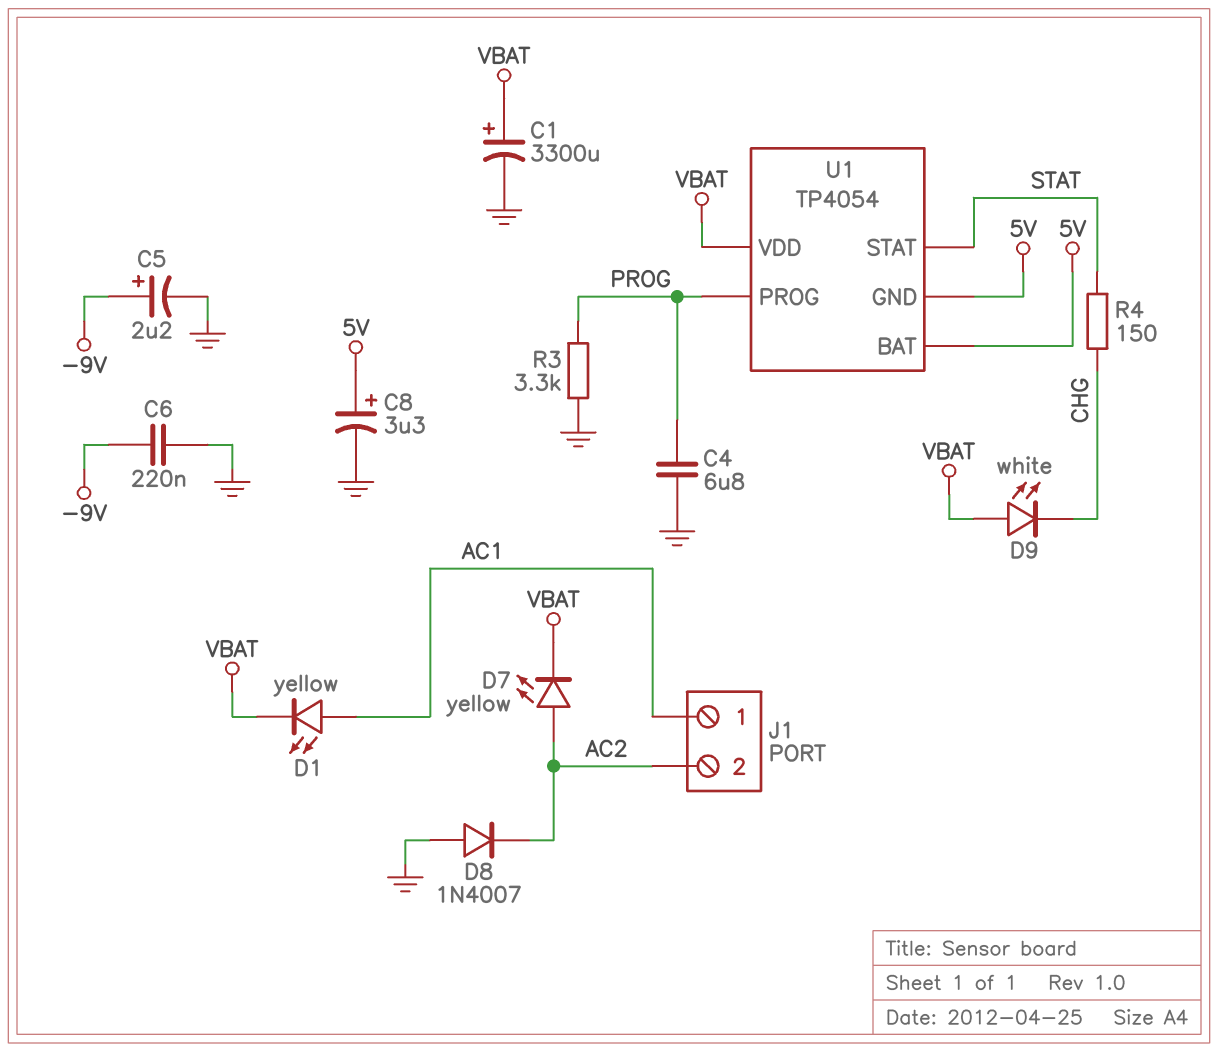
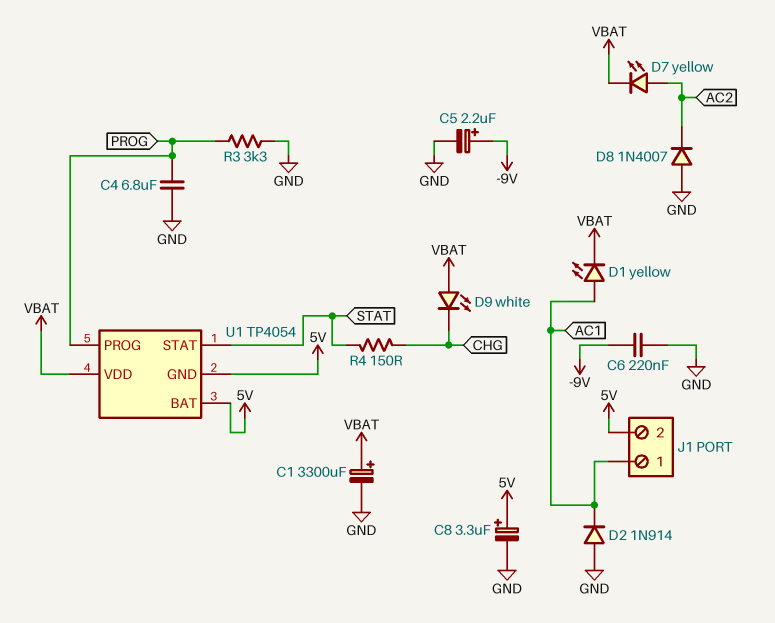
D2: none -> diode 1N914 (A GND, K AC1)
J1 pin 2: AC2 -> 5V

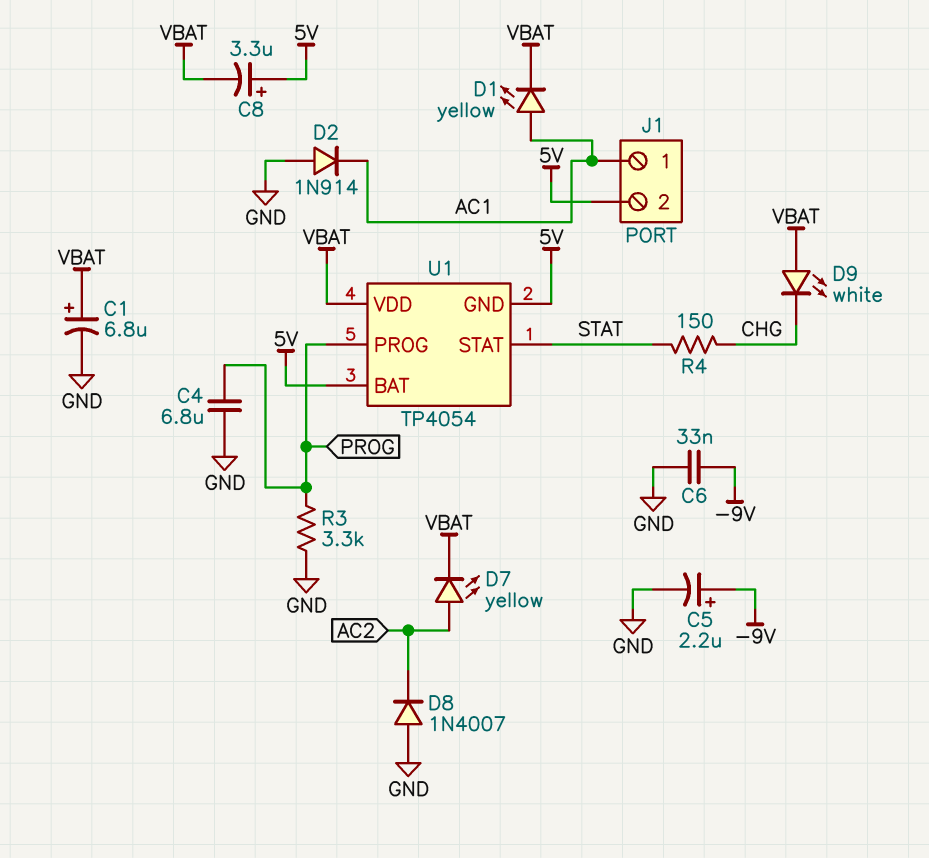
C1: 3300uF (plus VBAT, minus GND) -> 6.8uF (plus VBAT, minus GND)
C6: 220nF (-9V, GND) -> 33nF (-9V, GND)
C8: 3.3uF (plus 5V, minus GND) -> 3.3uF (plus 5V, minus VBAT)

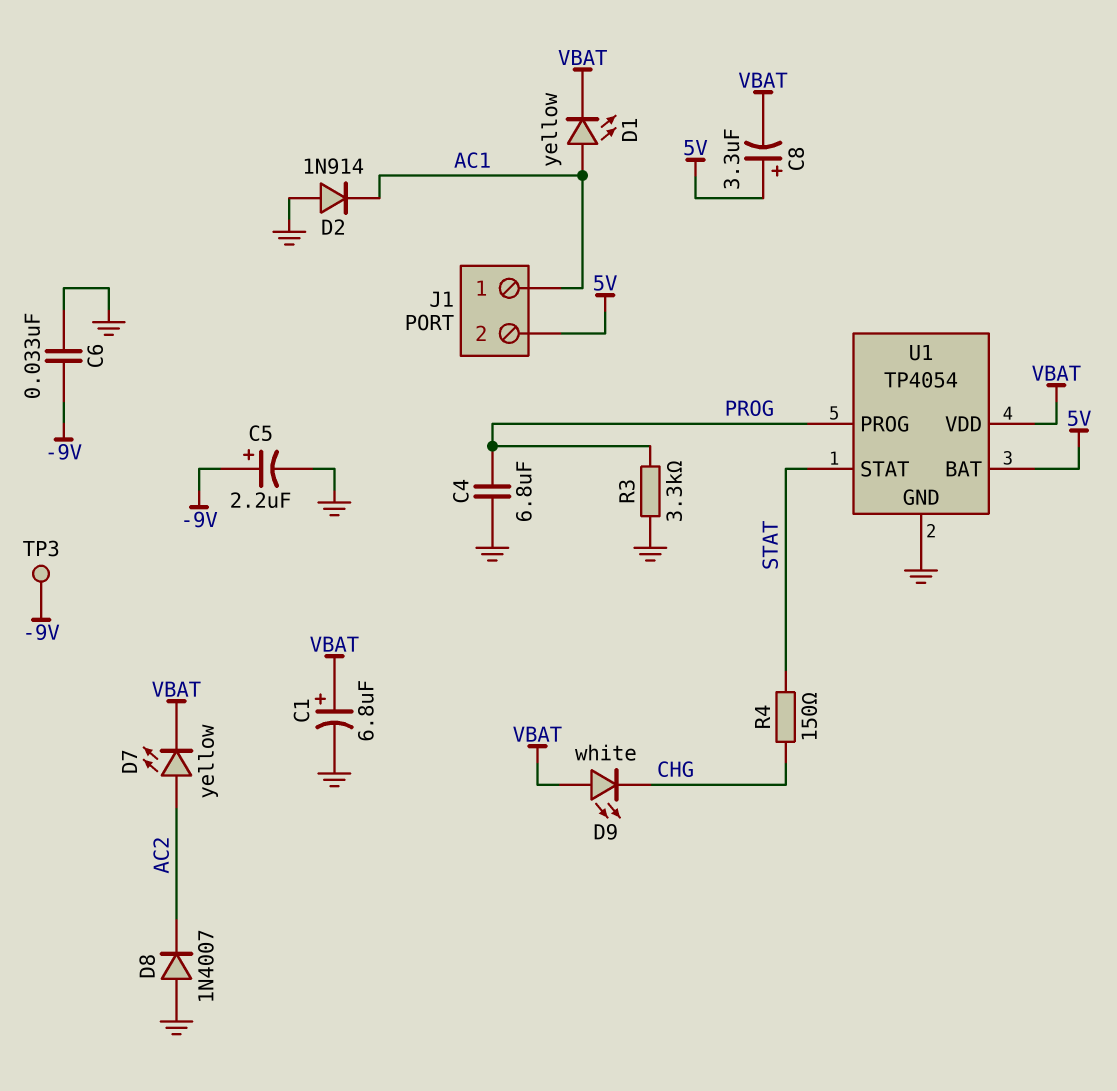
TP3: none -> test point (-9V)
U1 pin GND: 5V -> GND

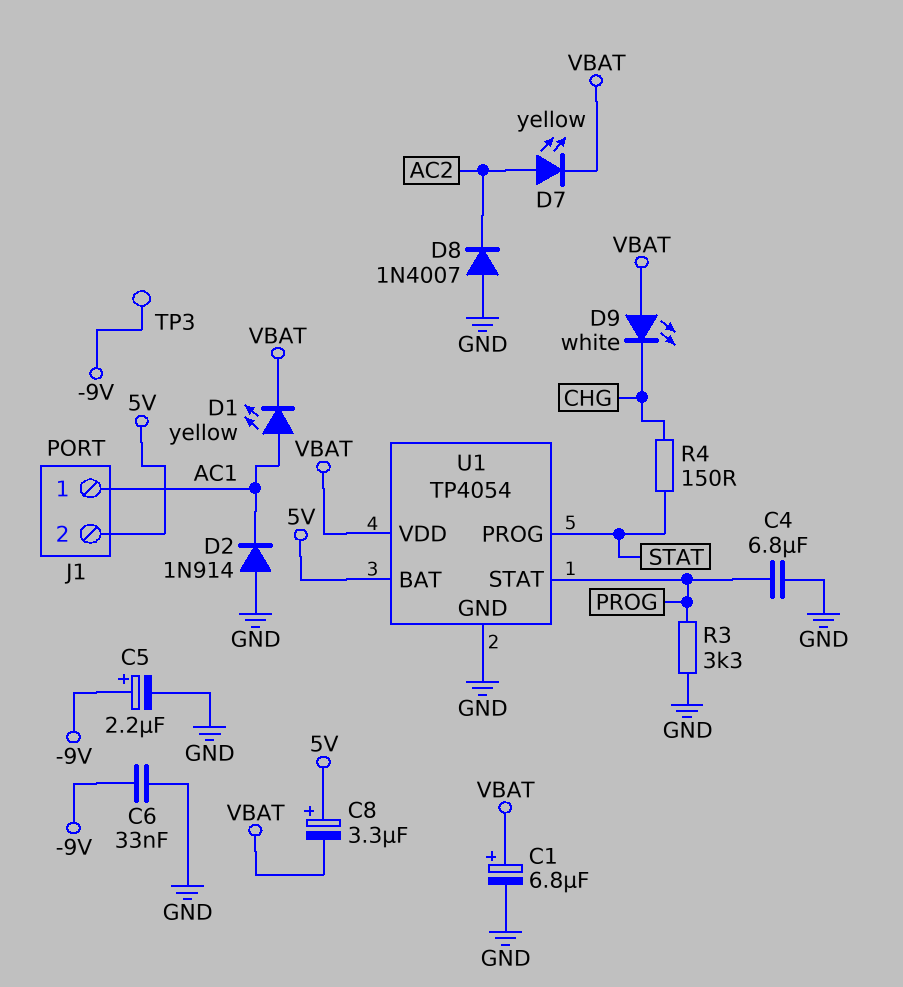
U1 pin PROG: PROG -> STAT
U1 pin STAT: STAT -> PROG

